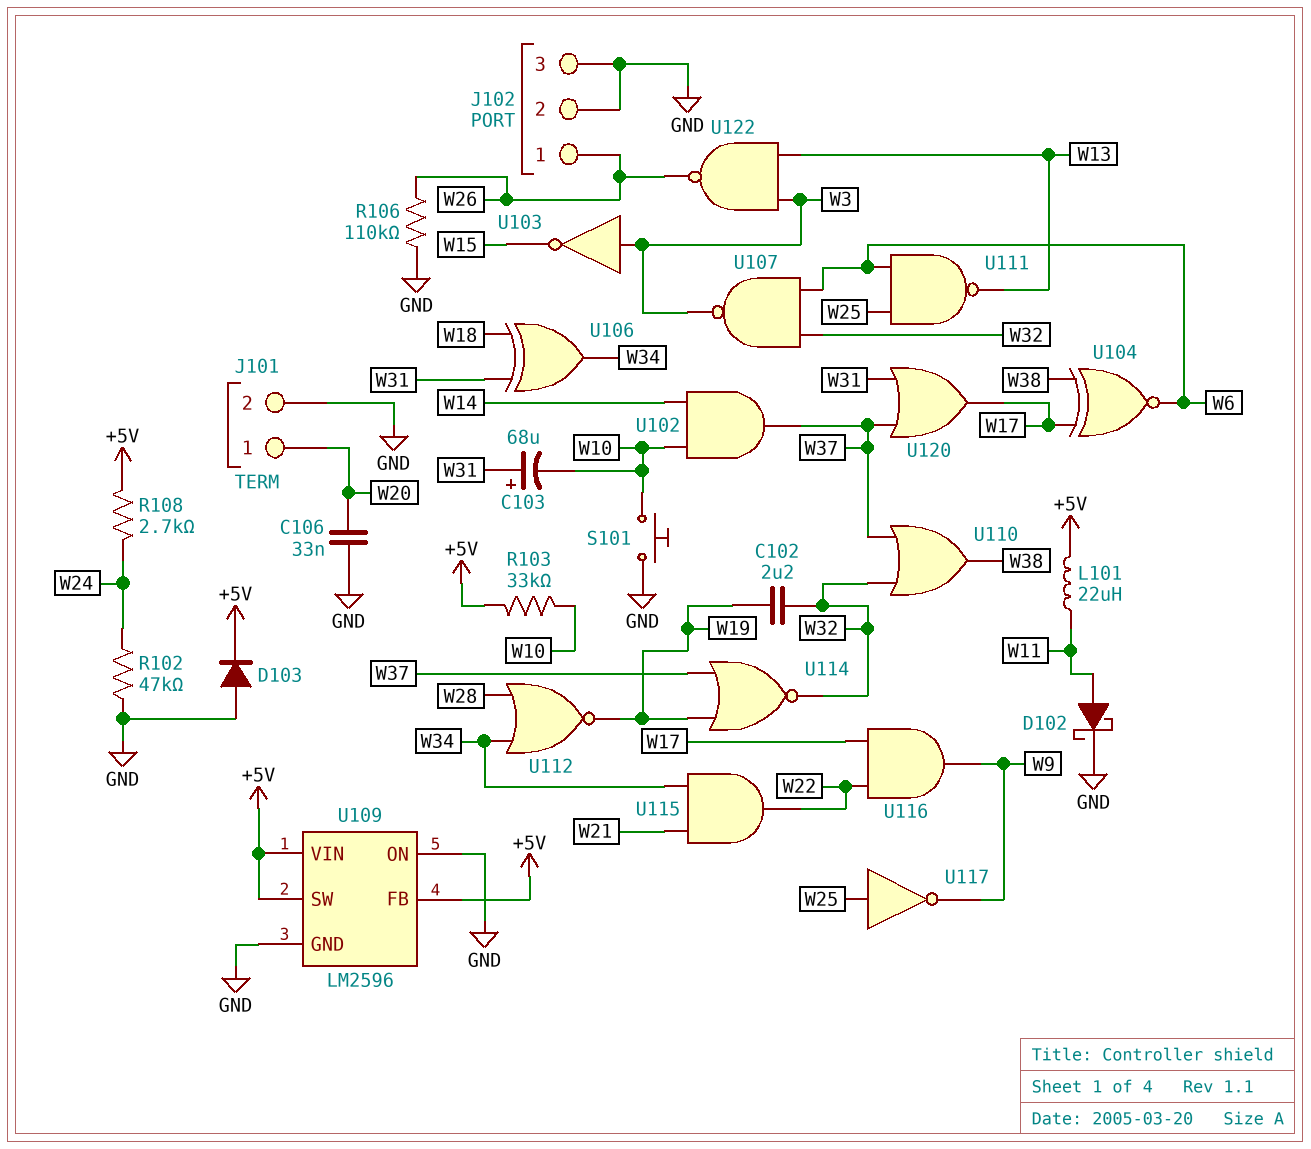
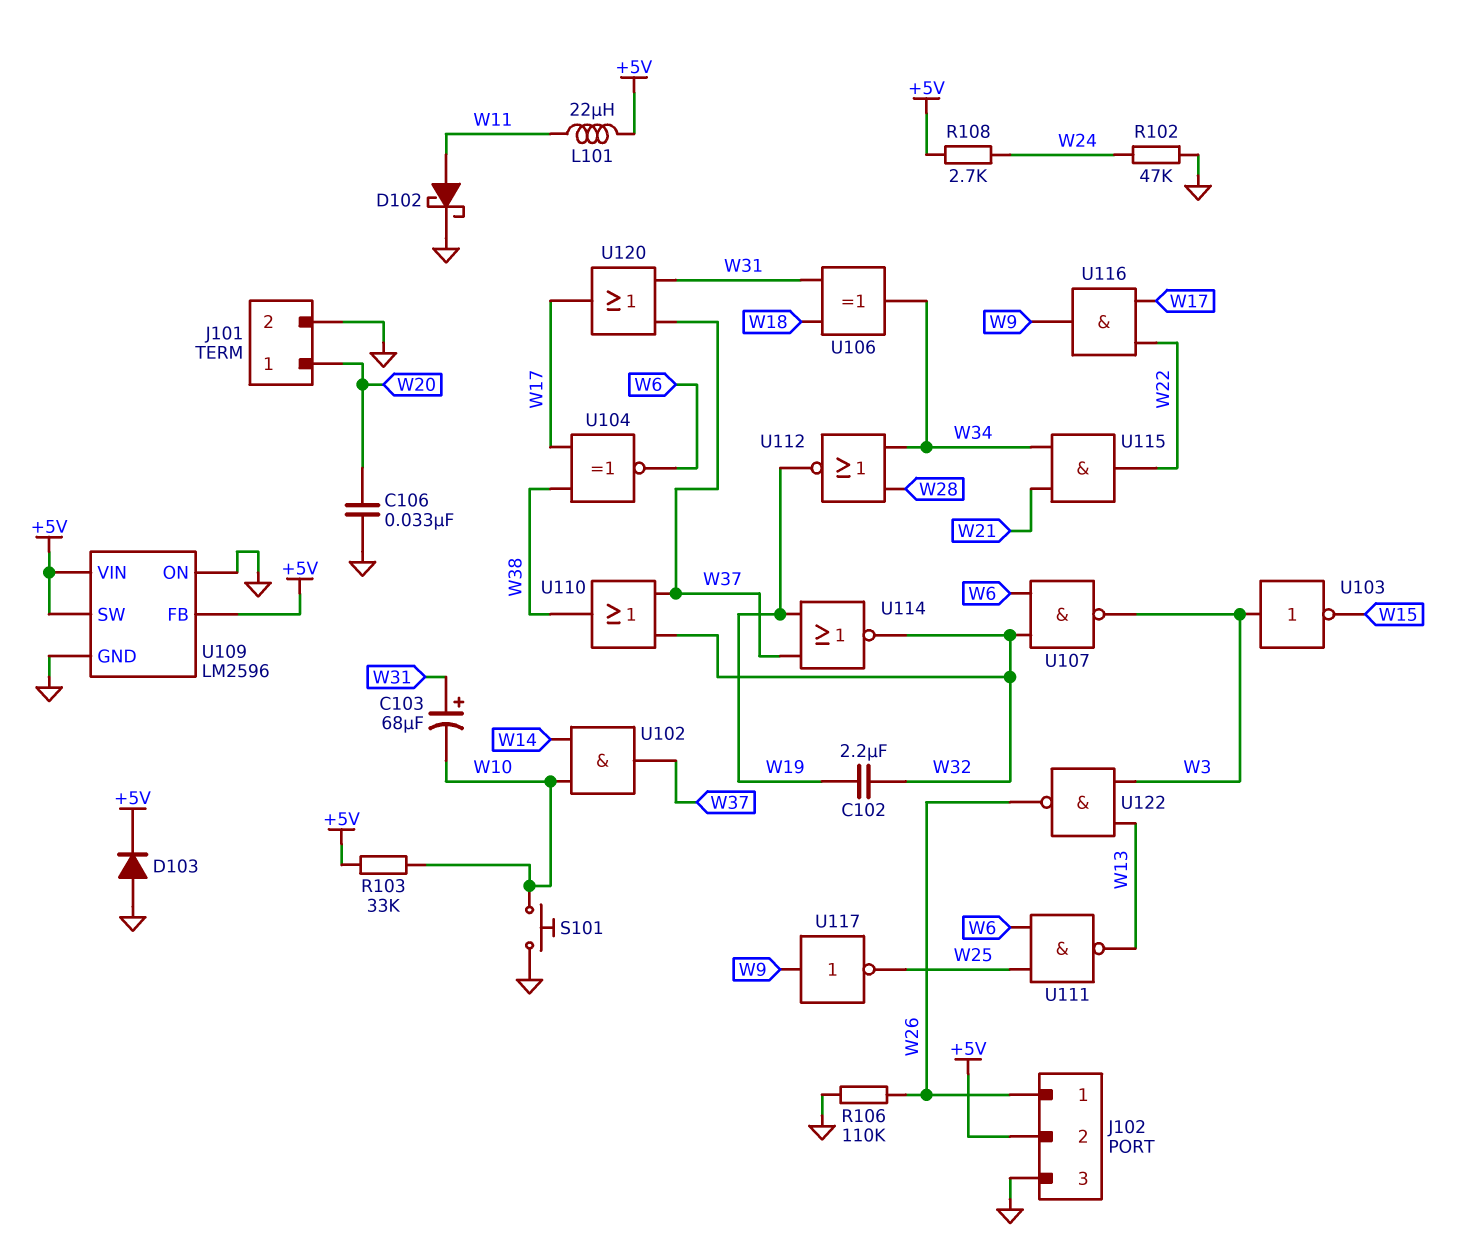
J102 pin 2: GND -> +5V
U117: NOT (in W25, out W9) -> NOT (in W9, out W25)

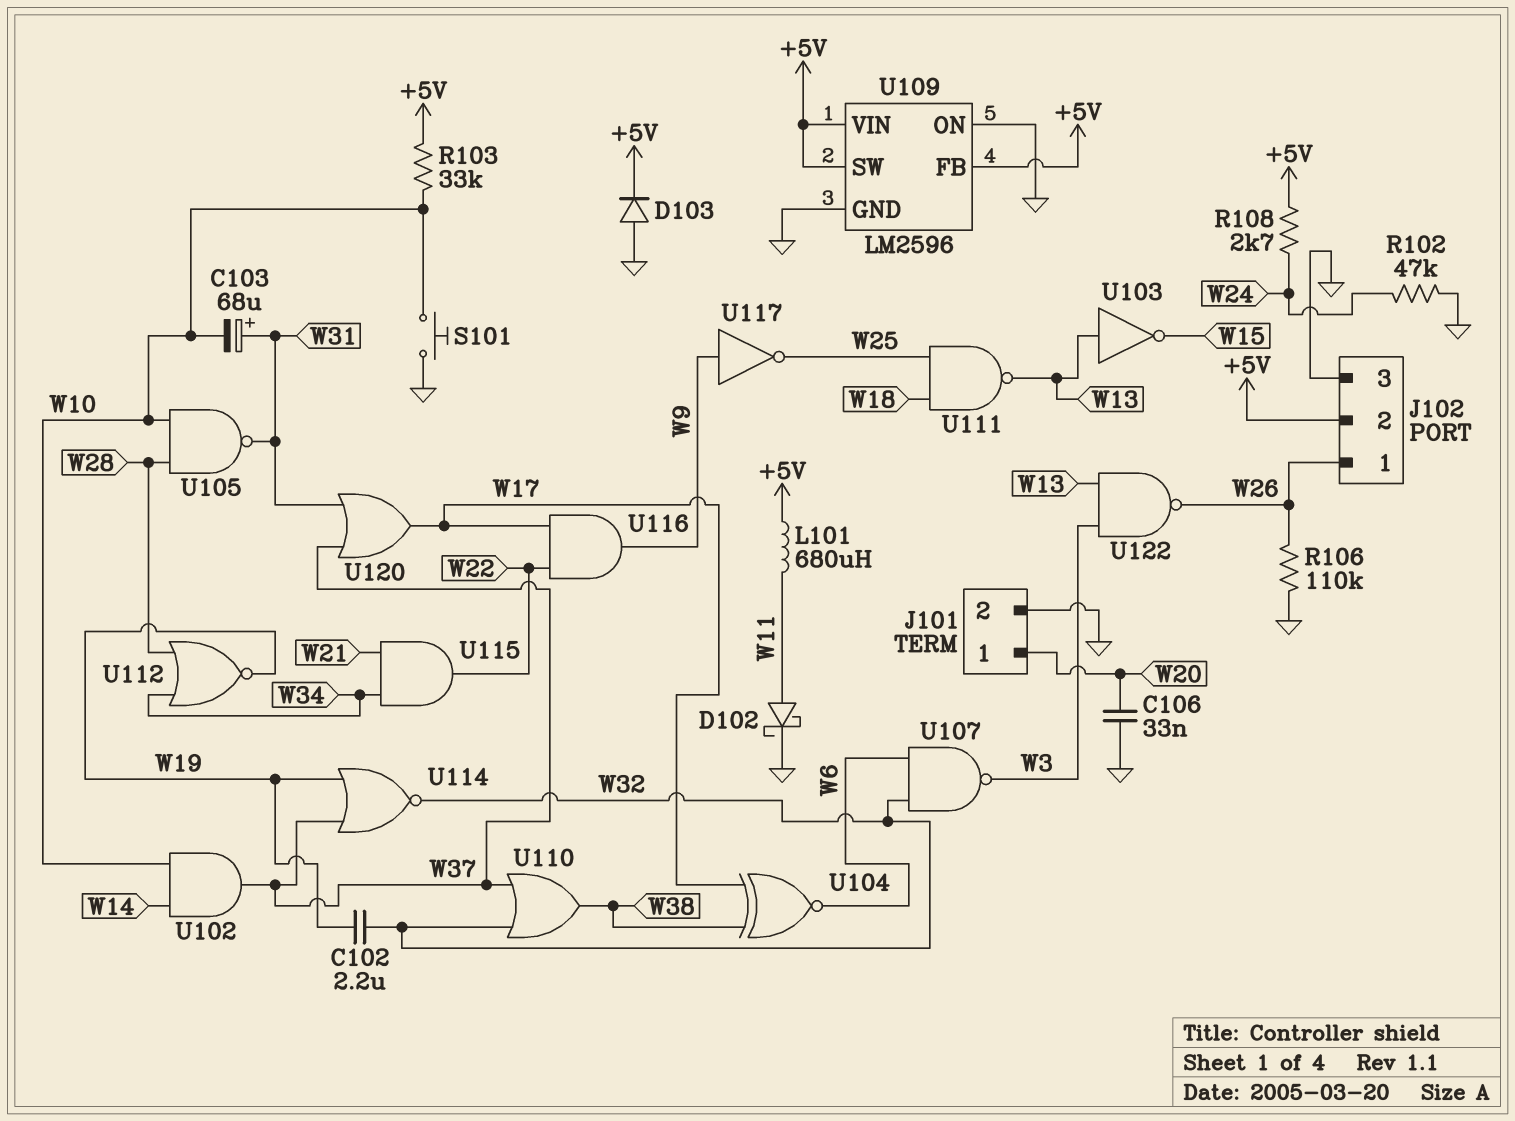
L101: 22uH (+5V, W11) -> 680uH (+5V, W11)
U103: NOT (in W3, out W15) -> NOT (in W13, out W15)
U105: none -> NAND (in W10, in W28, out W31)
U106: XOR (in W18, in W31, out W34) -> none
U111: NAND (in W6, in W25, out W13) -> NAND (in W18, in W25, out W13)

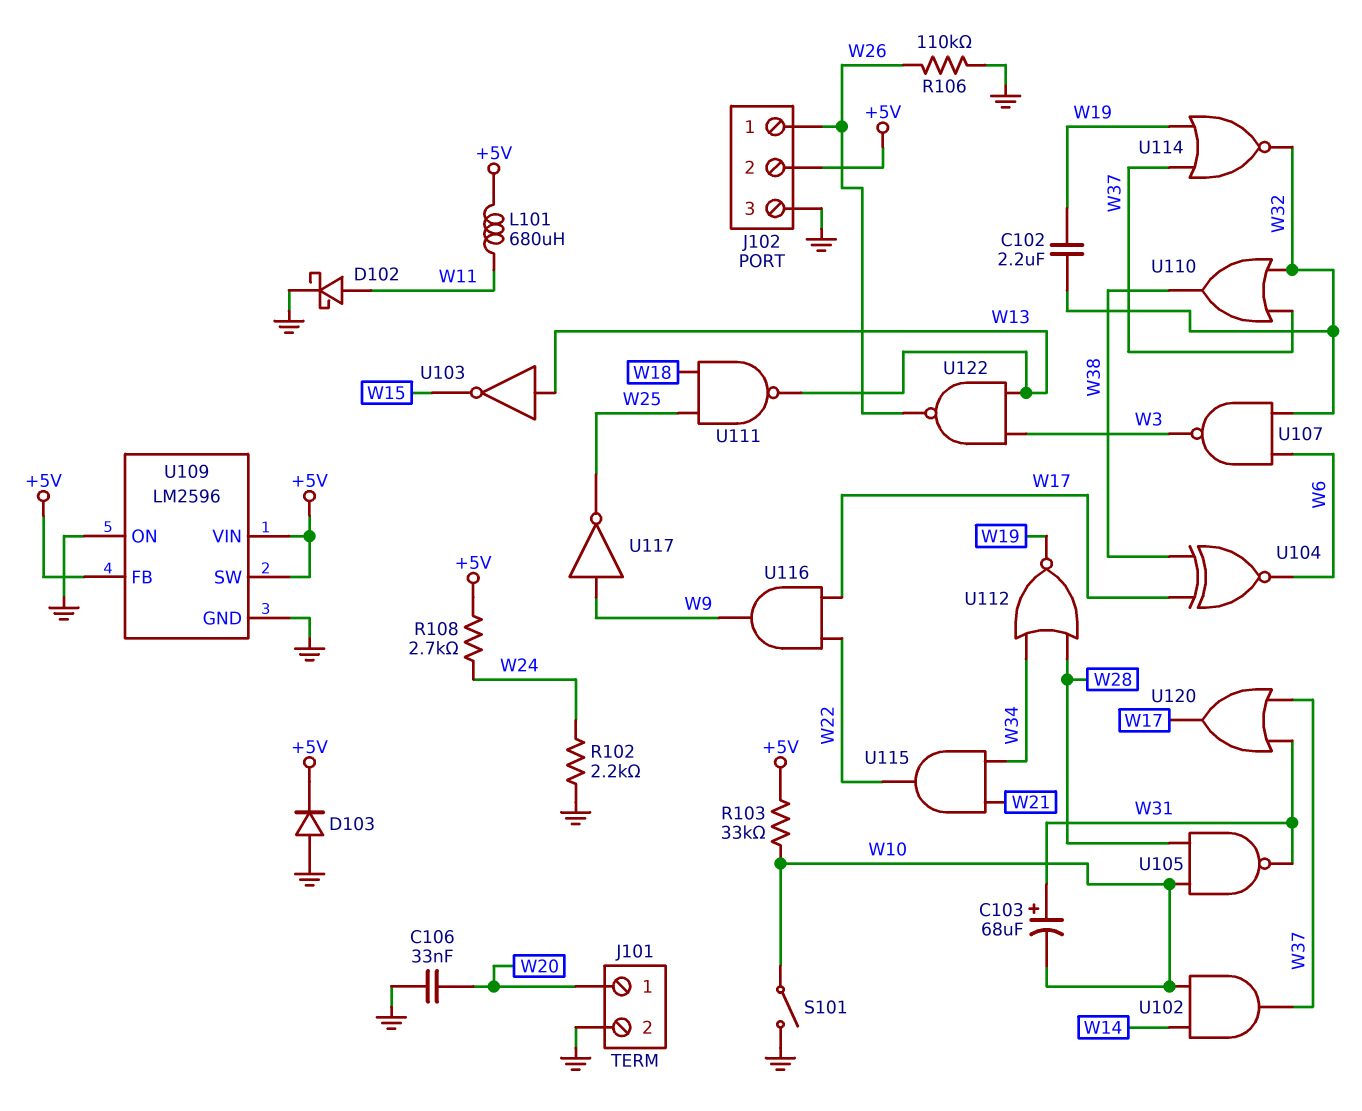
R102: 47k (GND, W24) -> 2.2k (GND, W24)
S101: button (GND, W10) -> switch (GND, W10)

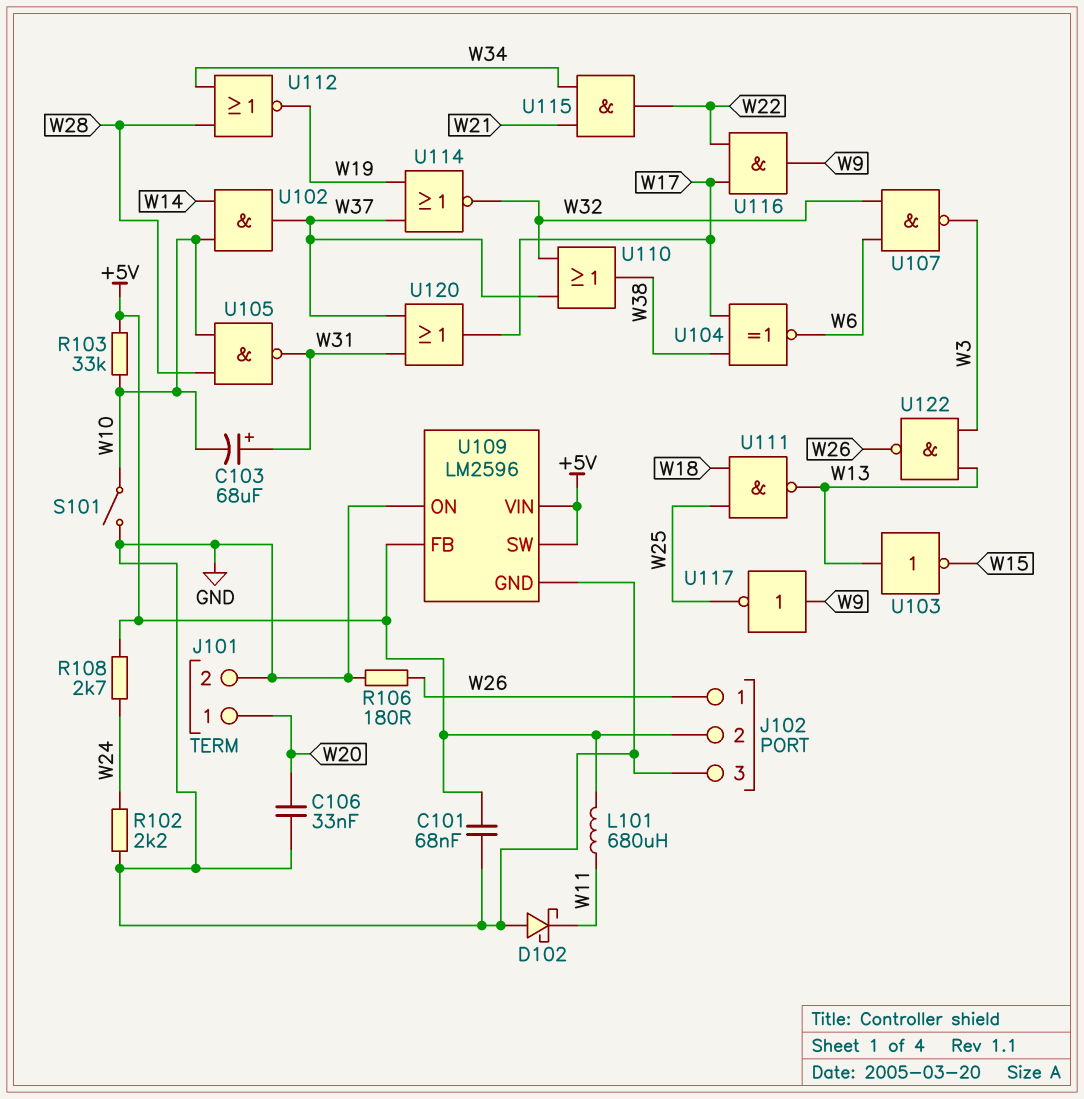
C101: none -> 68nF (+5V, GND)
C102: 2.2uF (W19, W32) -> none
D102: schottky (A W11, K GND) -> schottky (A GND, K W11)
D103: diode (A GND, K +5V) -> none
R106: 110k (GND, W26) -> 180 (GND, W26)

